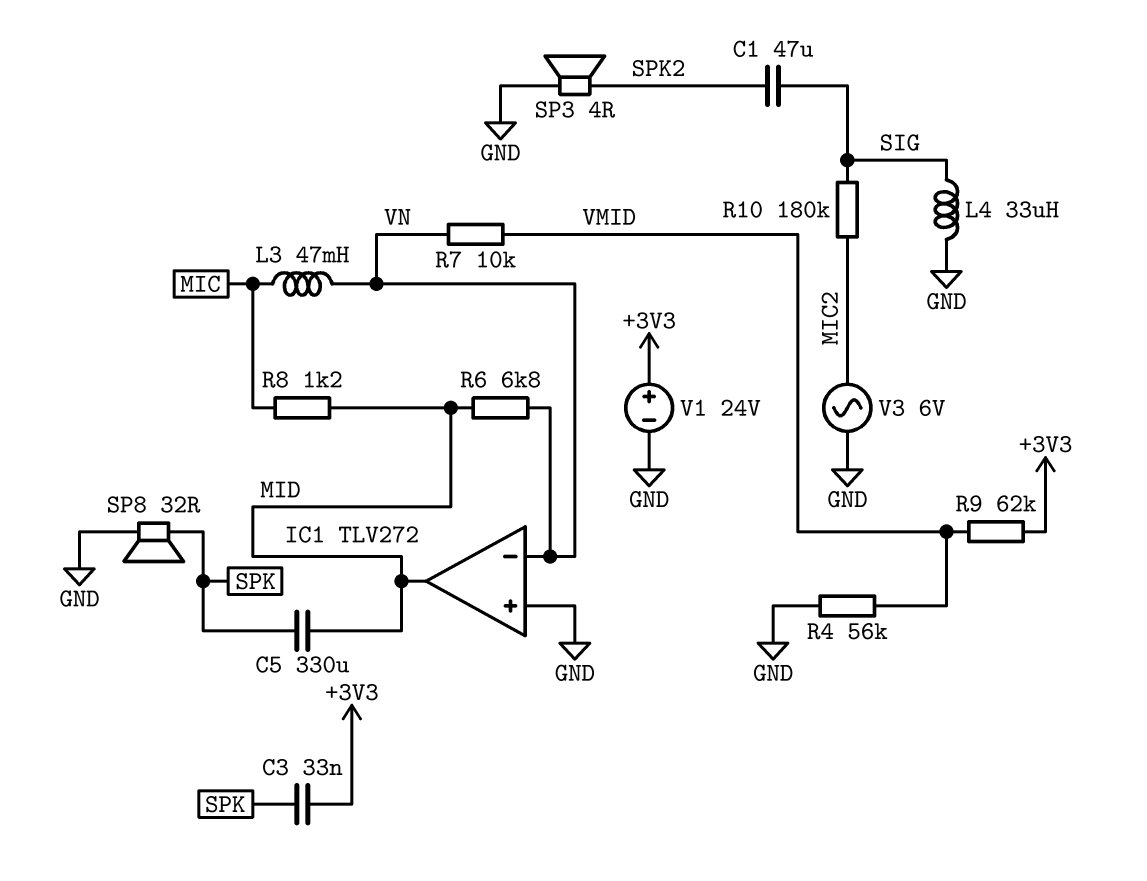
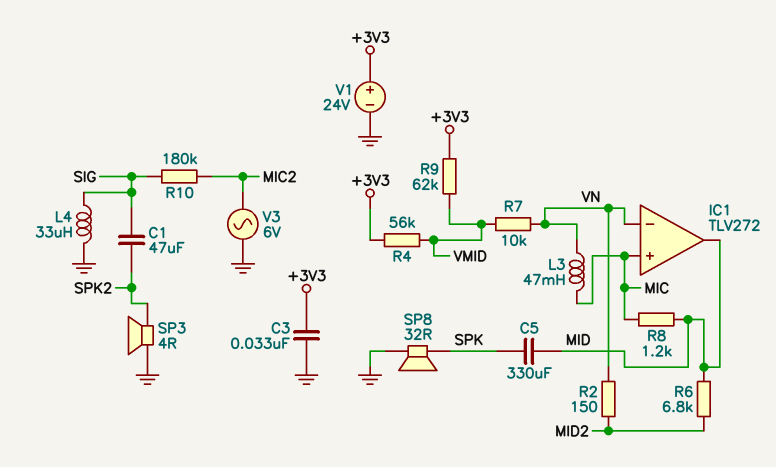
C3: 33nF (+3V3, SPK) -> 33nF (+3V3, GND)
IC1 pin in+: GND -> MIC
R2: none -> 150 (MID2, VN)
R4: 56k (GND, VMID) -> 56k (+3V3, VMID)
R6: 6.8k (MID, VN) -> 6.8k (MID, MID2)

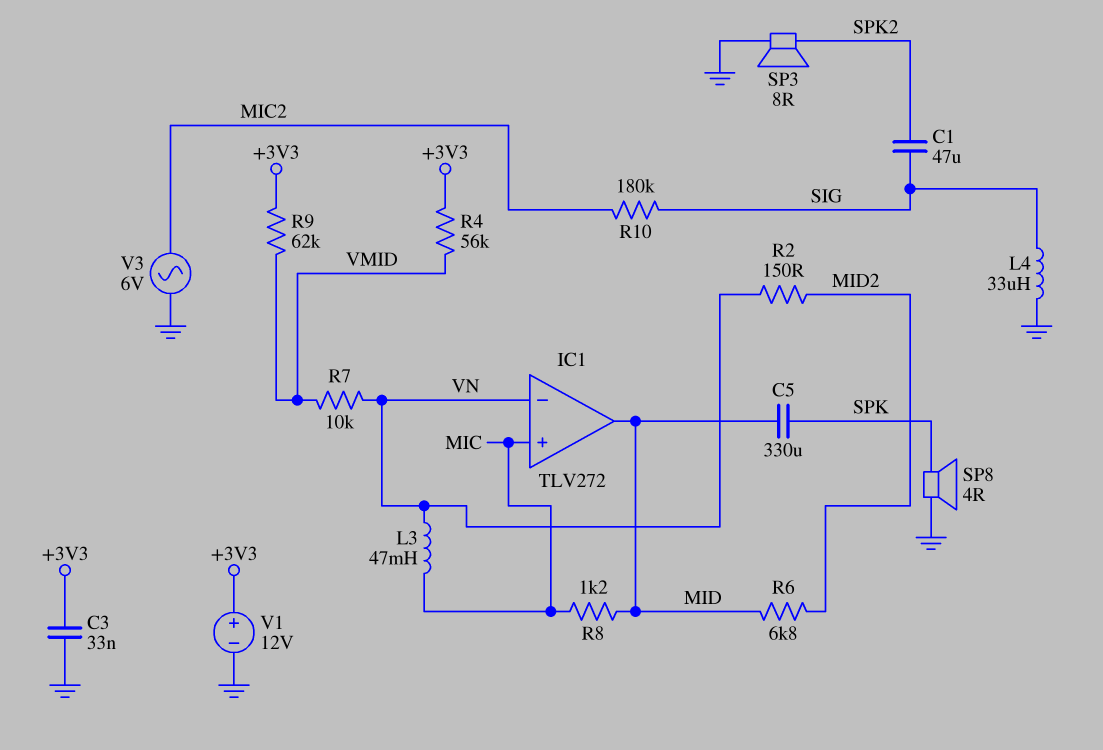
SP3: speaker 4R (GND, SPK2) -> speaker 8R (GND, SPK2)
SP8: speaker 32R (GND, SPK) -> speaker 4R (GND, SPK)
V1: 24V (plus +3V3, minus GND) -> 12V (plus +3V3, minus GND)

